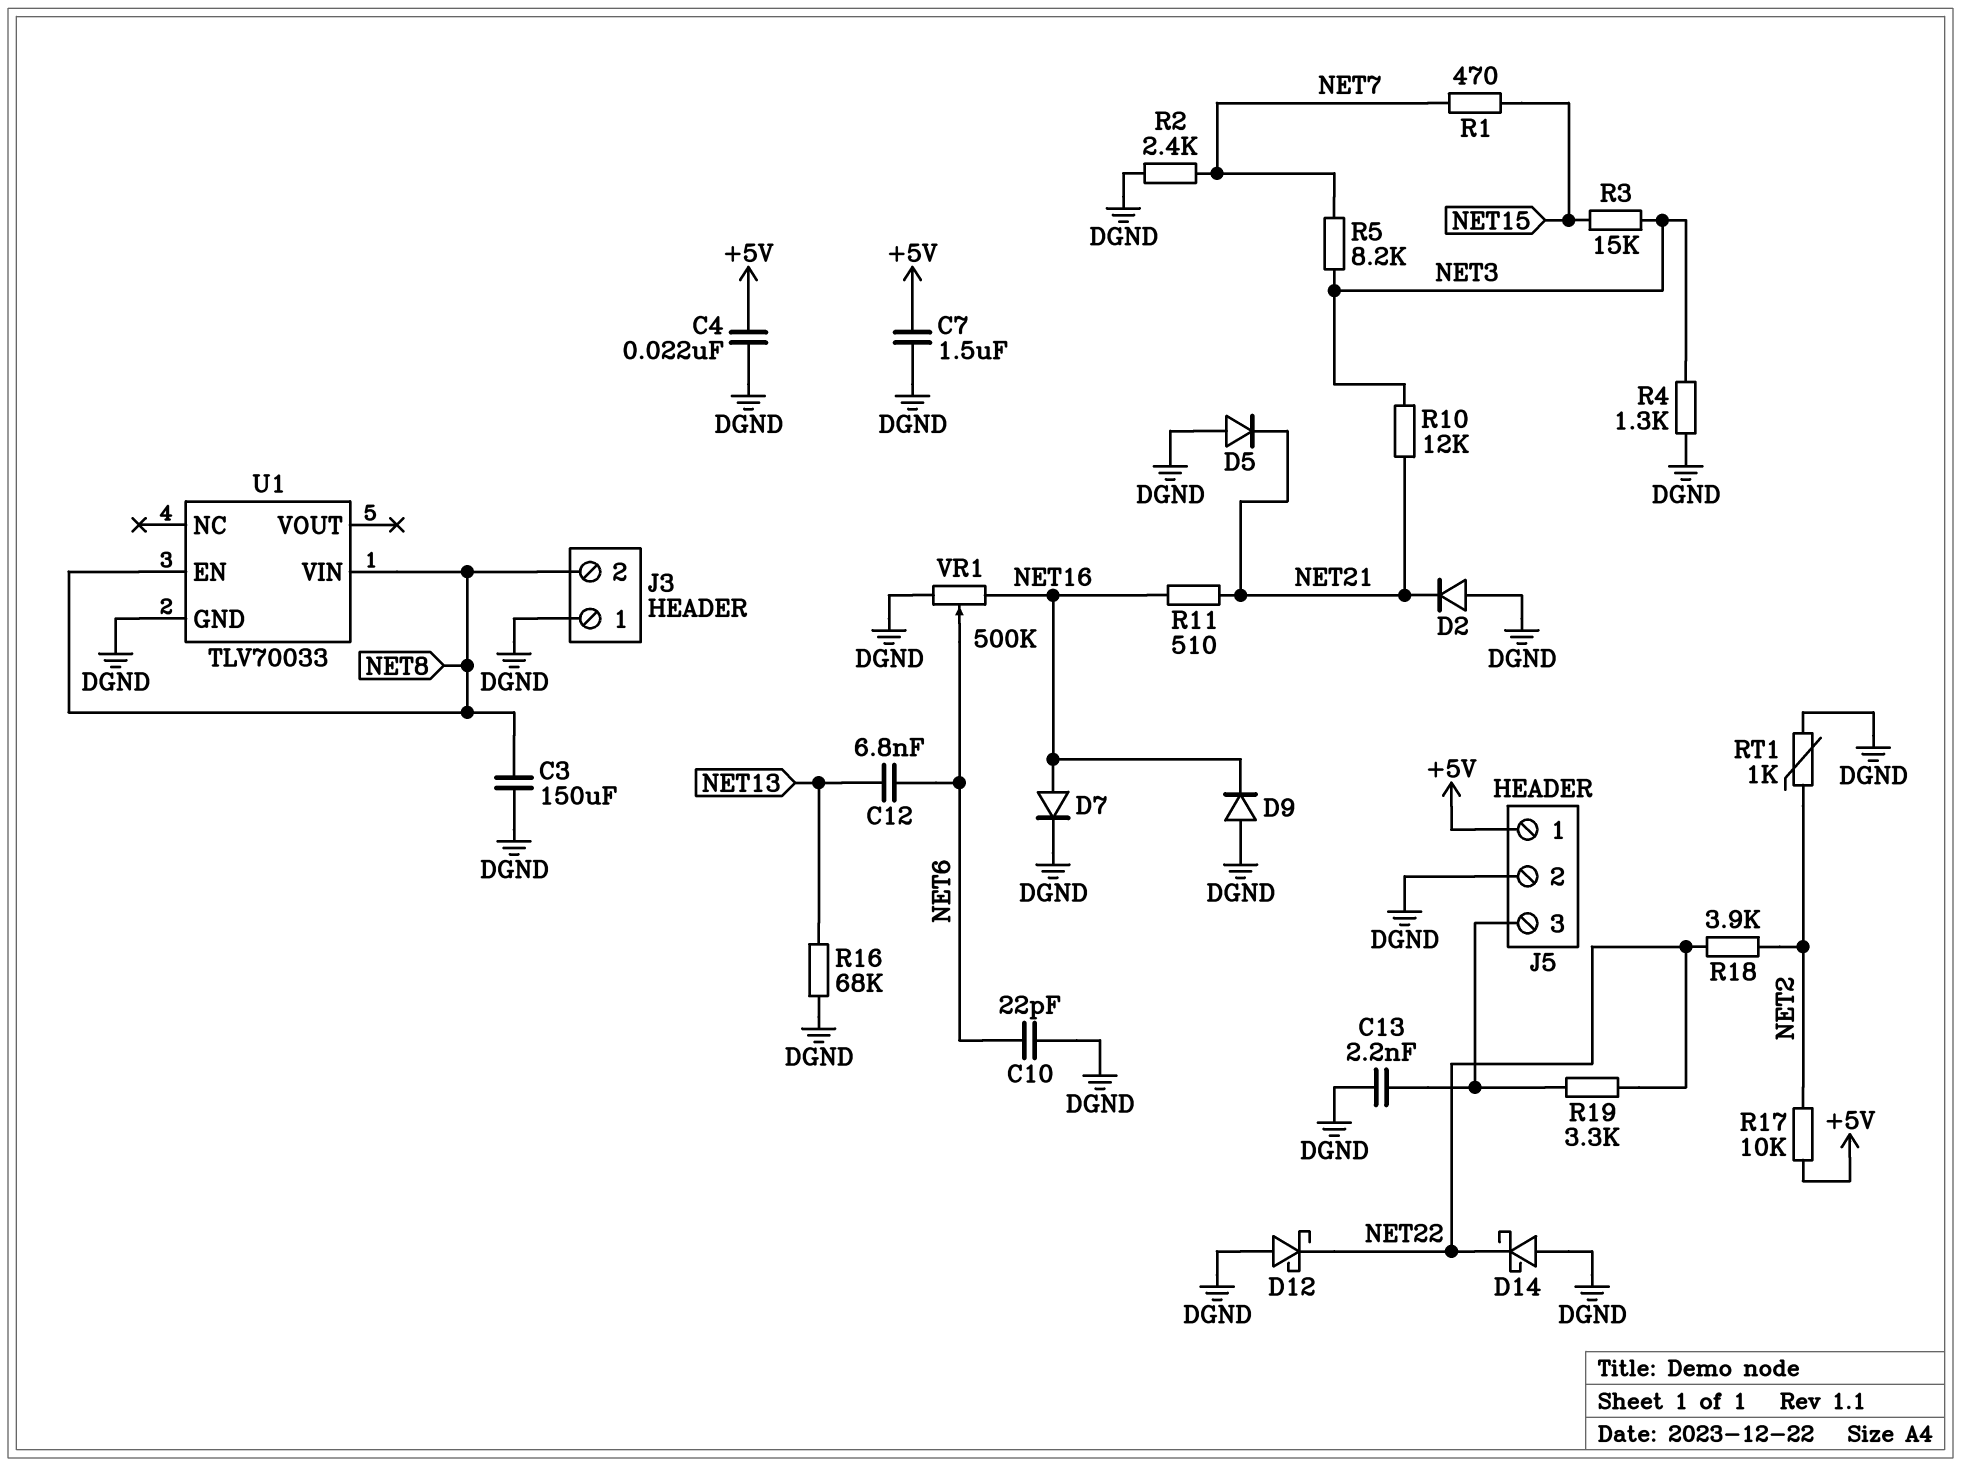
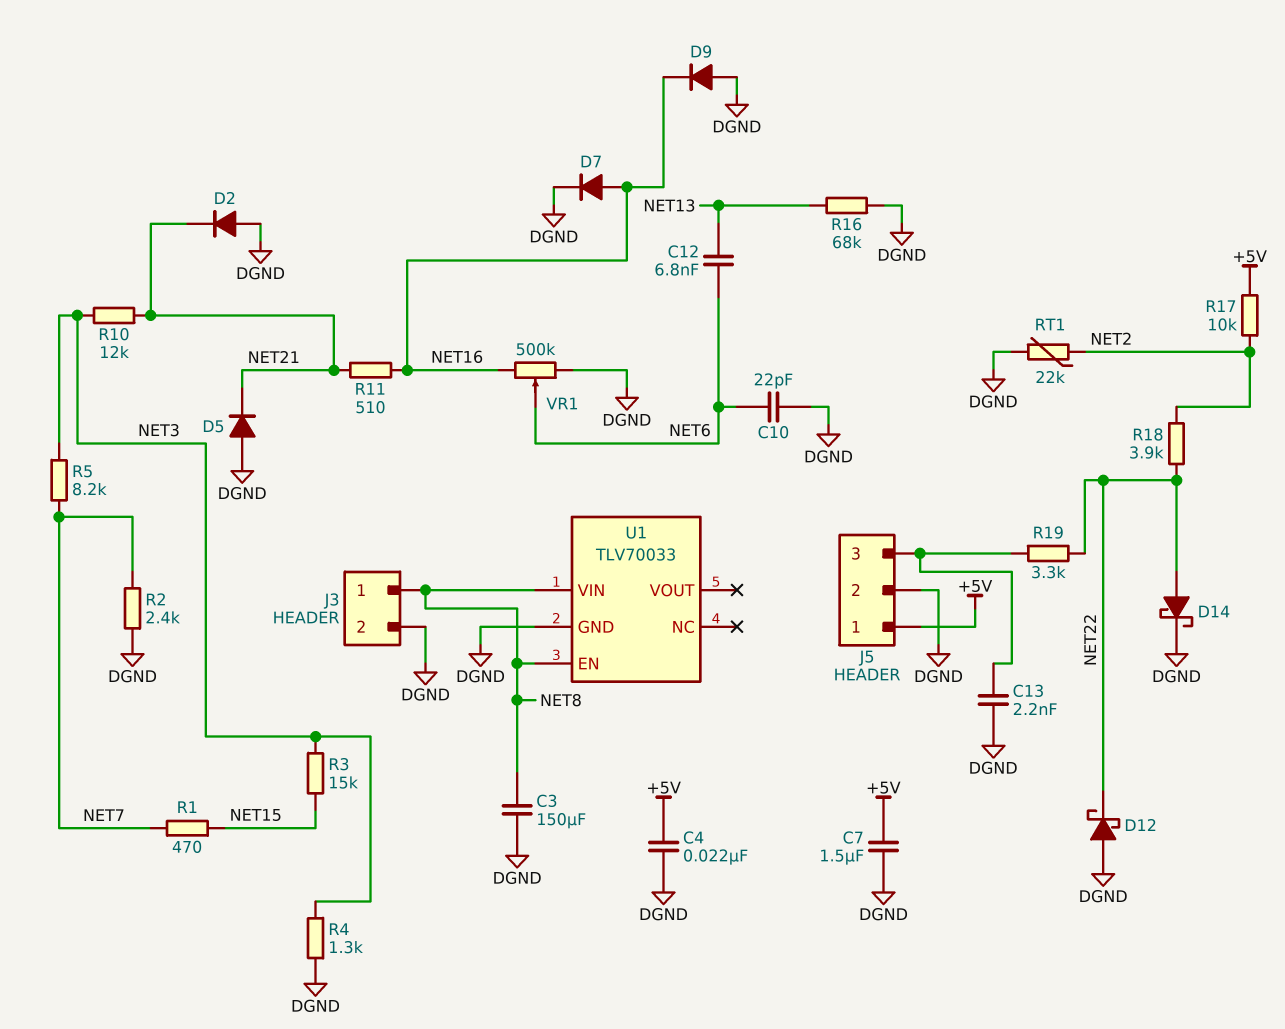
D14: schottky (A DGND, K NET22) -> schottky (A NET22, K DGND)
J3 pin 1: DGND -> NET8
J3 pin 2: NET8 -> DGND
RT1: 1k (DGND, NET2) -> 22k (DGND, NET2)

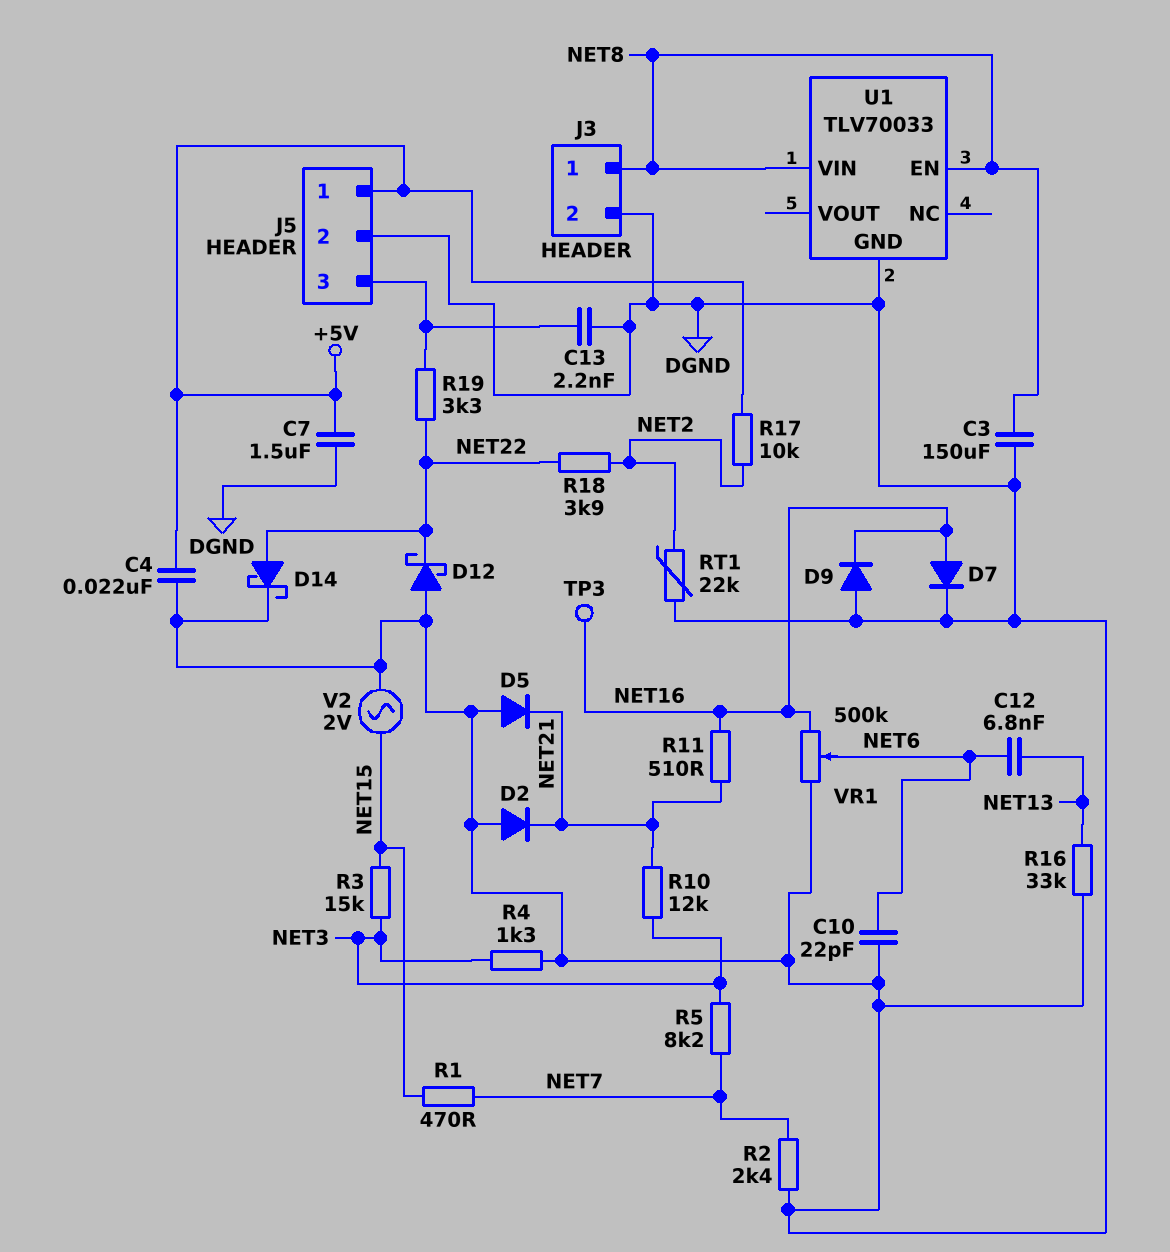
R16: 68k (DGND, NET13) -> 33k (DGND, NET13)
TP3: none -> test point (NET16)
V2: none -> AC 2V (DGND, NET15)

